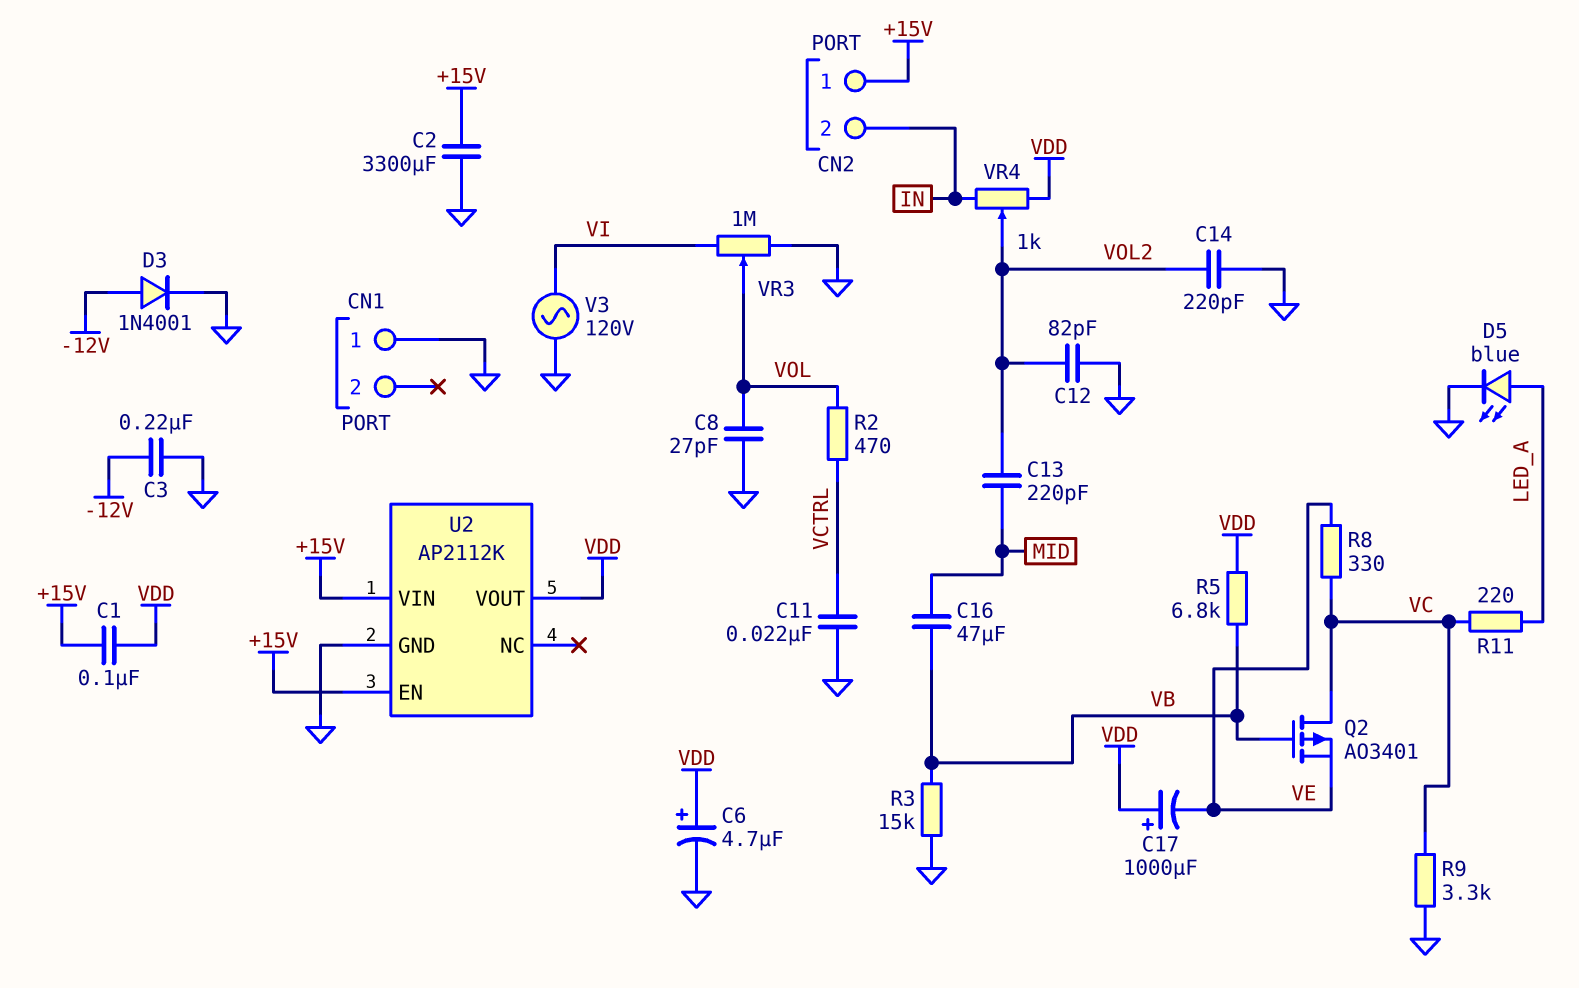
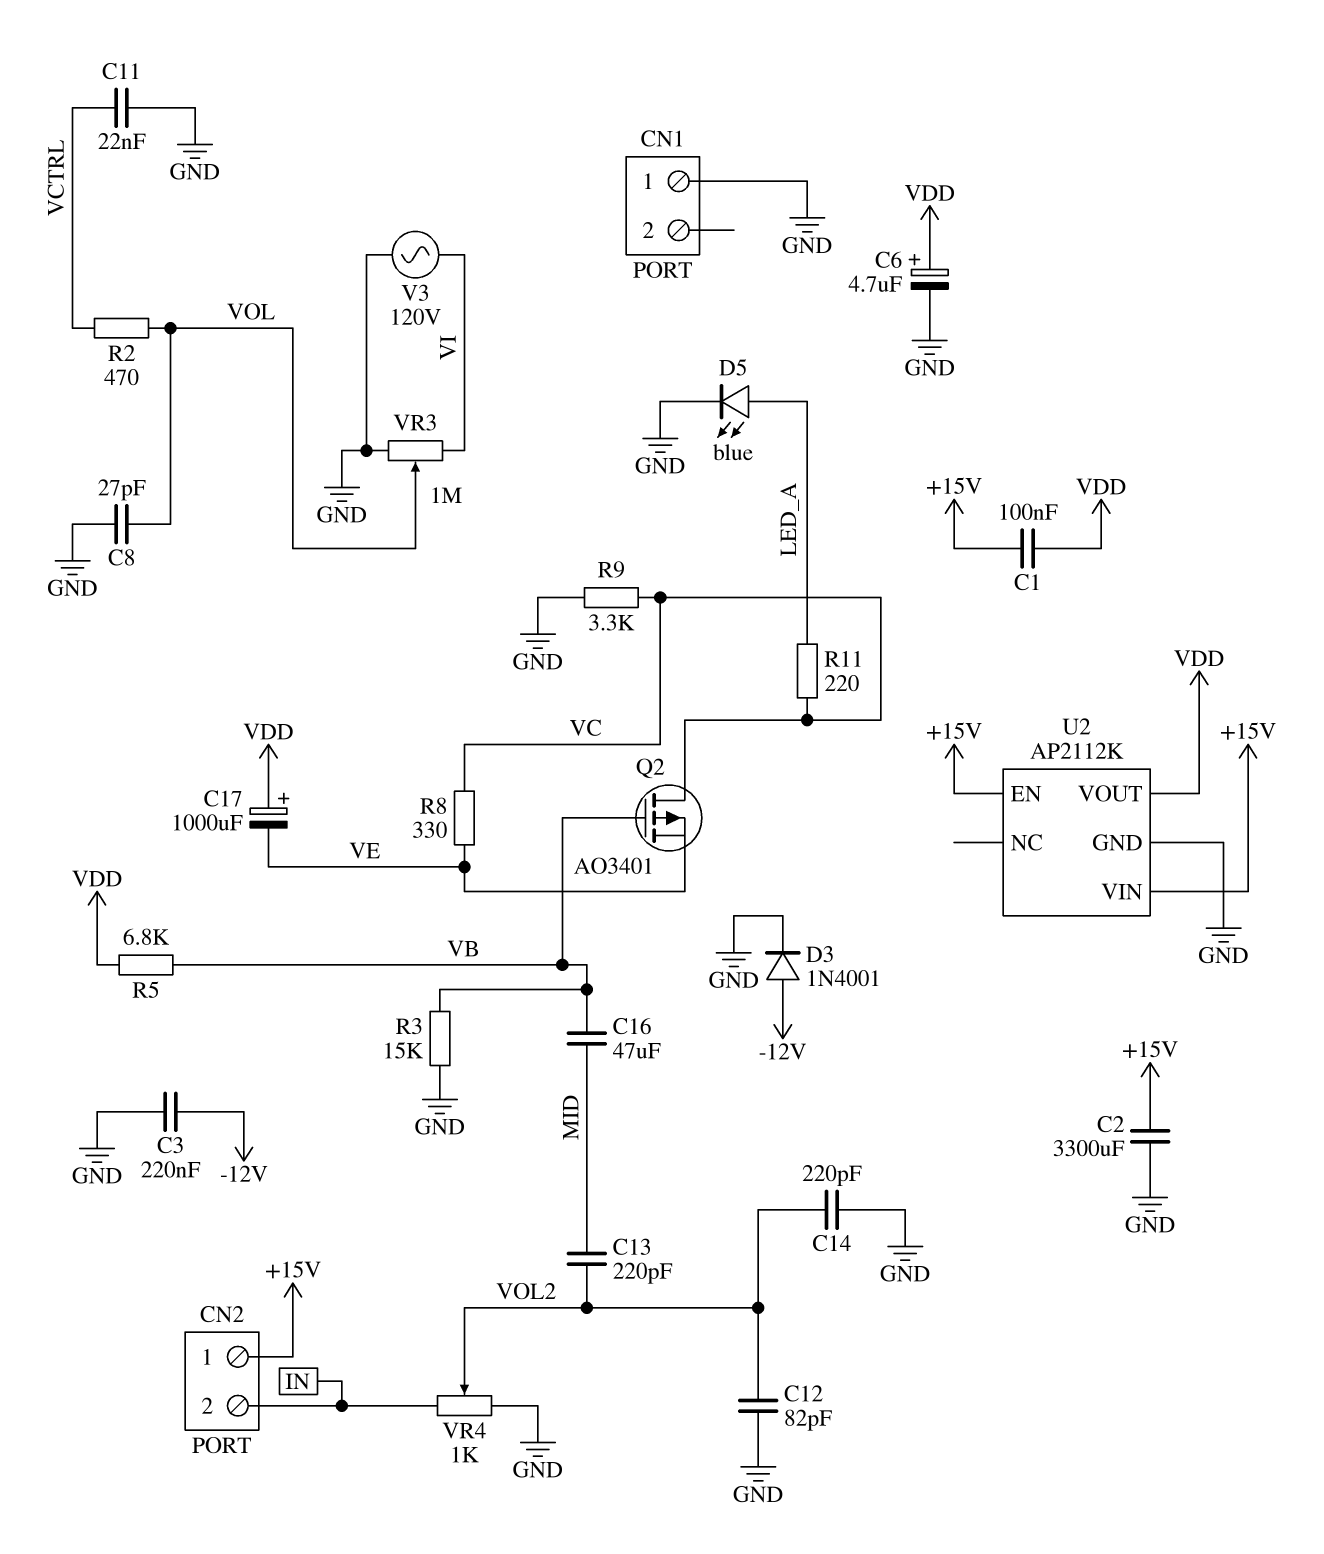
VR4: 1k (IN, VDD, wiper VOL2) -> 1k (GND, IN, wiper VOL2)

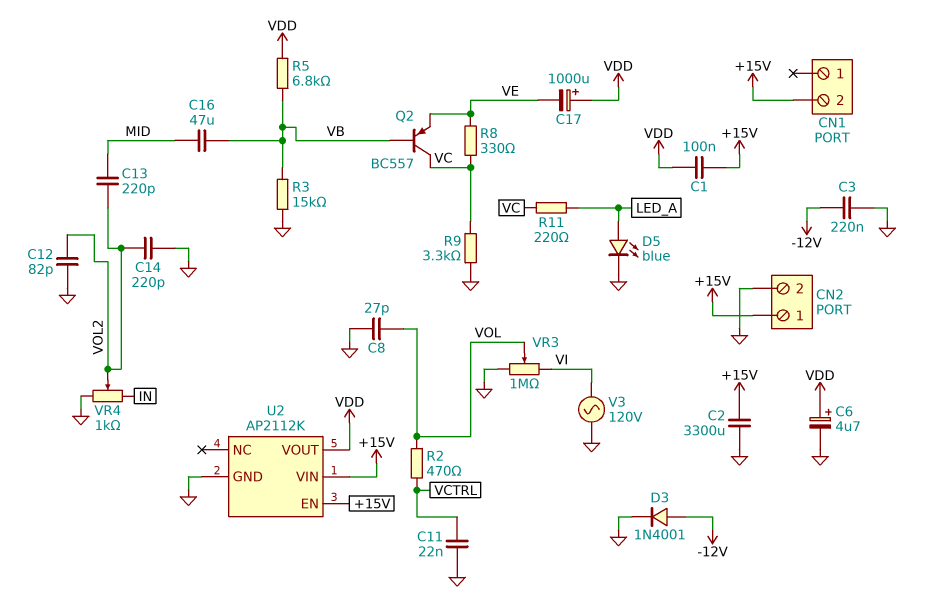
CN1 pin 1: GND -> none
CN1 pin 2: none -> +15V
CN2 pin 2: IN -> GND
Q2: PMOS AO3401 (G VB, D VC, S VE) -> PNP BC557 (B VB, C VC, E VE)

